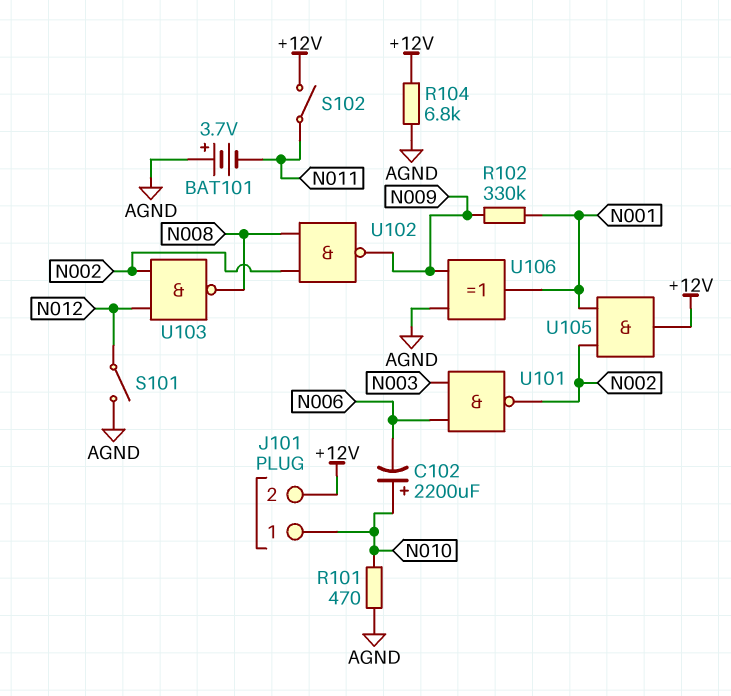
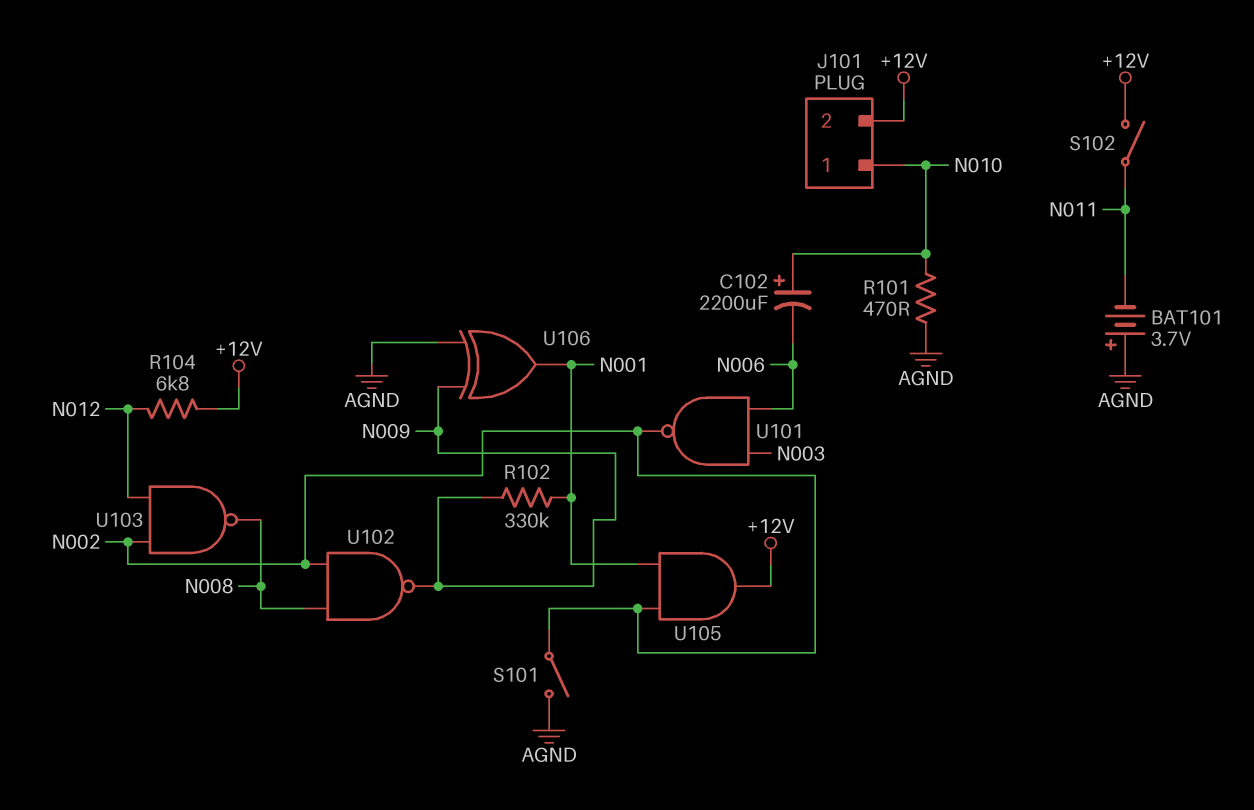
R104: 6.8k (+12V, AGND) -> 6.8k (+12V, N012)
S101: switch (AGND, N012) -> switch (AGND, N002)

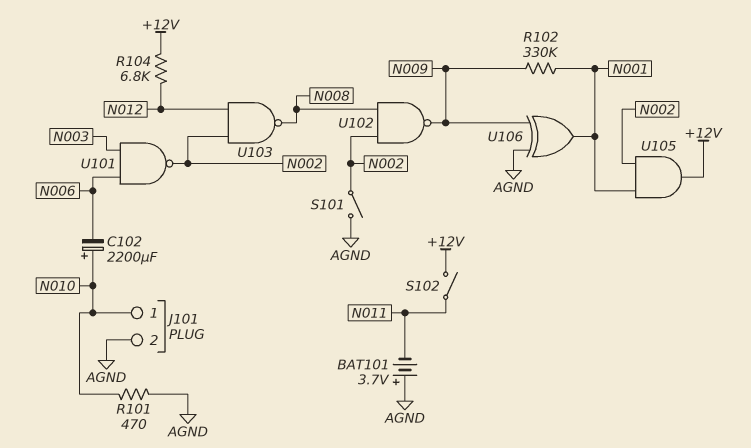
J101 pin 2: +12V -> AGND

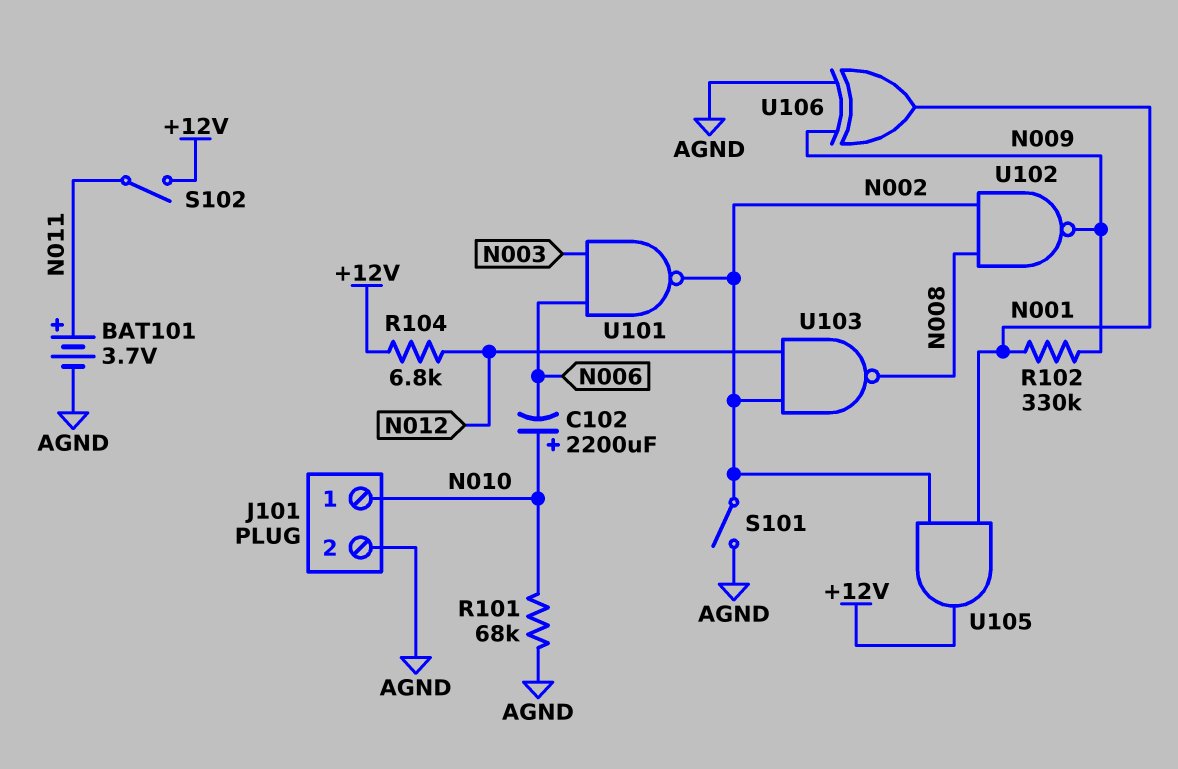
BAT101: 3.7V (plus AGND, minus N011) -> 3.7V (plus N011, minus AGND)
R101: 470 (AGND, N010) -> 68k (AGND, N010)

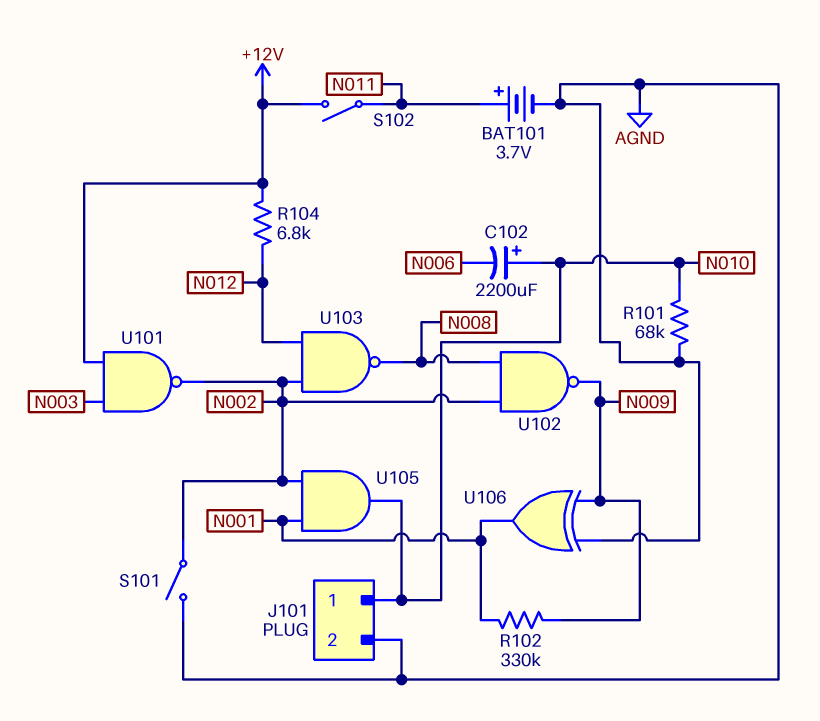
U101: NAND (in N003, in N006, out N002) -> NAND (in +12V, in N003, out N002)
U105: AND (in N001, in N002, out +12V) -> AND (in N001, in N002, out N010)

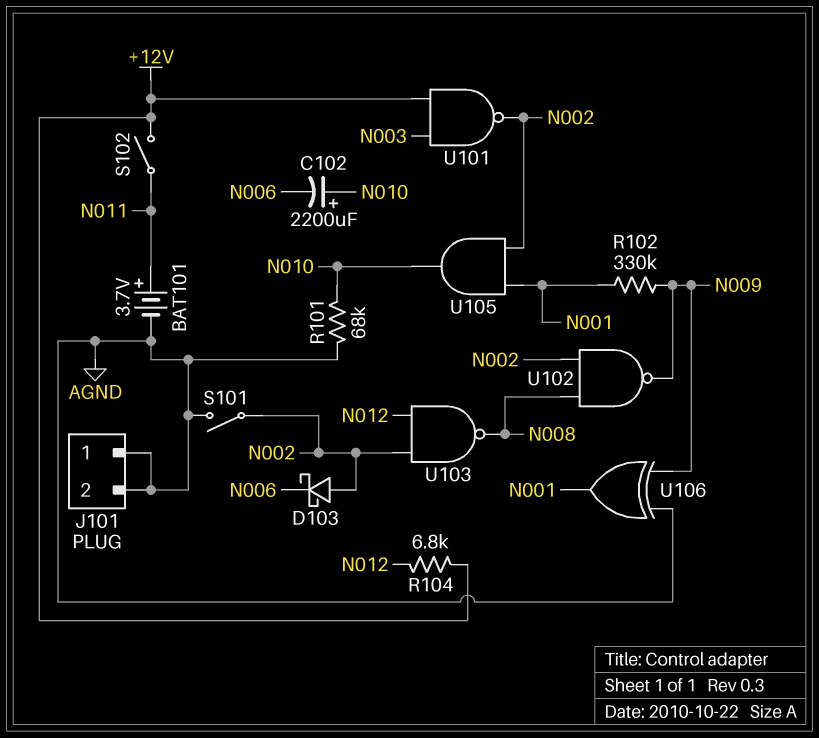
D103: none -> schottky (A N002, K N006)
J101 pin 1: N010 -> AGND

